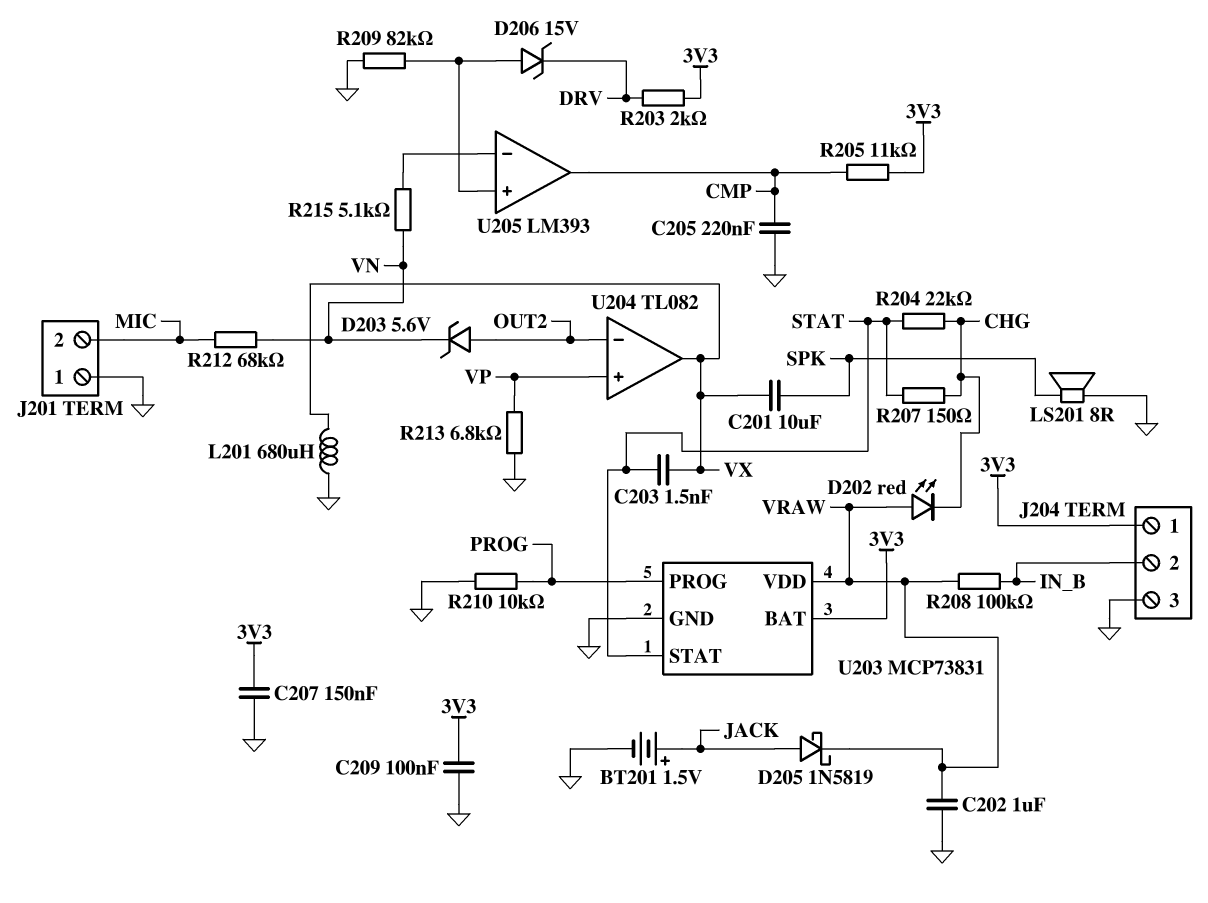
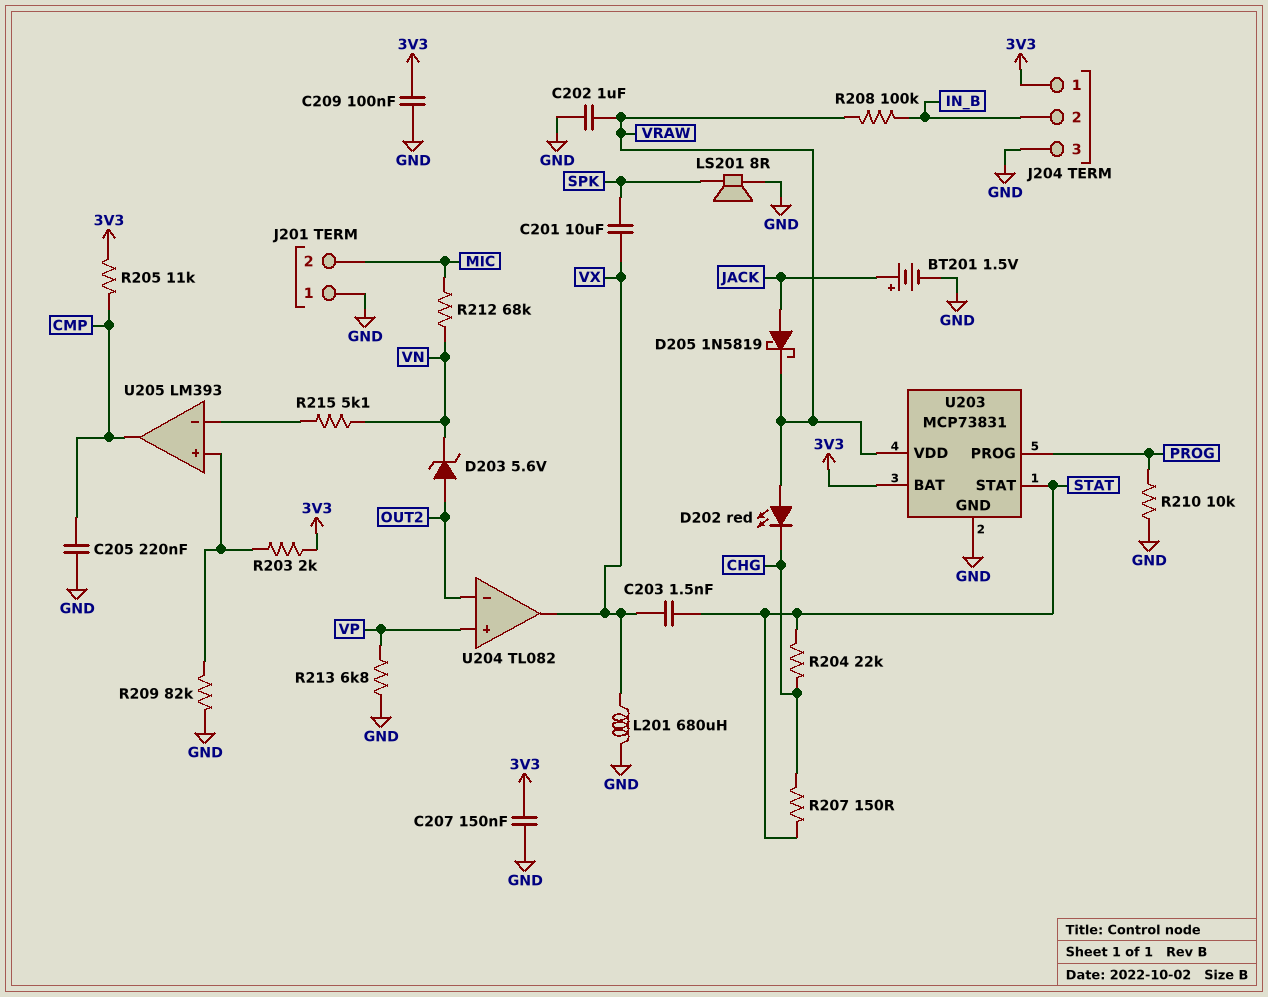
D206: zener 15V (A U205/in+, K DRV) -> none
R203: 2k (3V3, DRV) -> 2k (3V3, U205/in+)

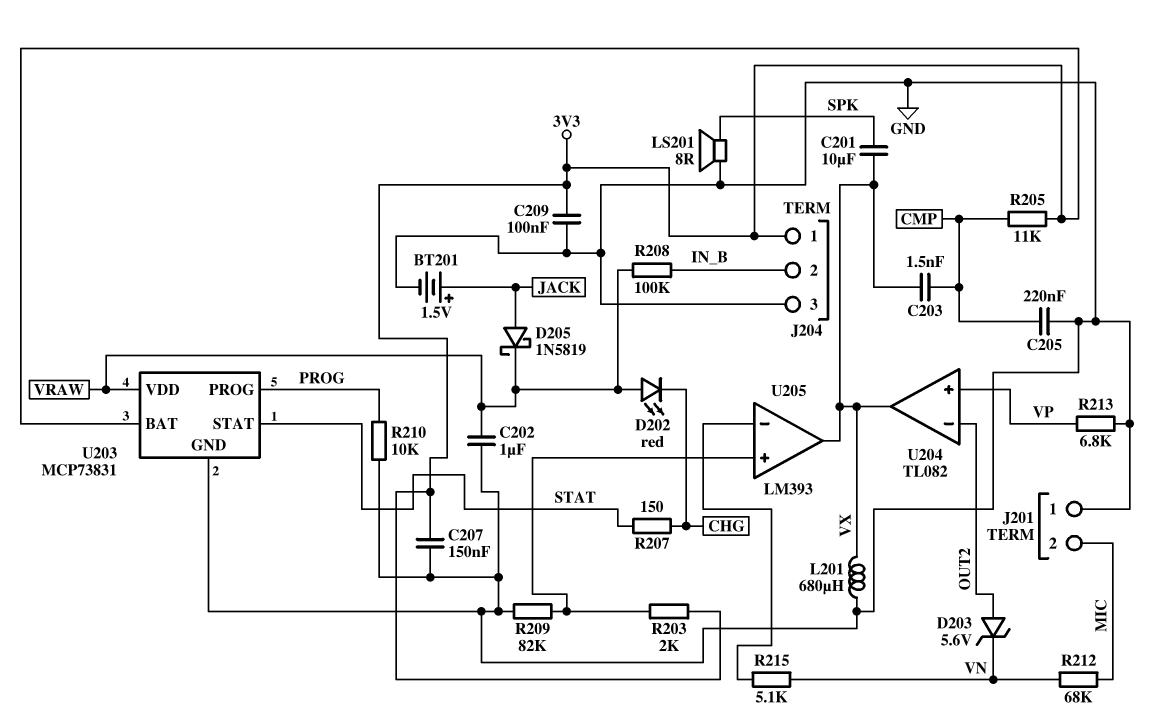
C203: 1.5nF (STAT, VX) -> 1.5nF (CMP, VX)
R204: 22k (CHG, STAT) -> none
U205 pin out: CMP -> VX

